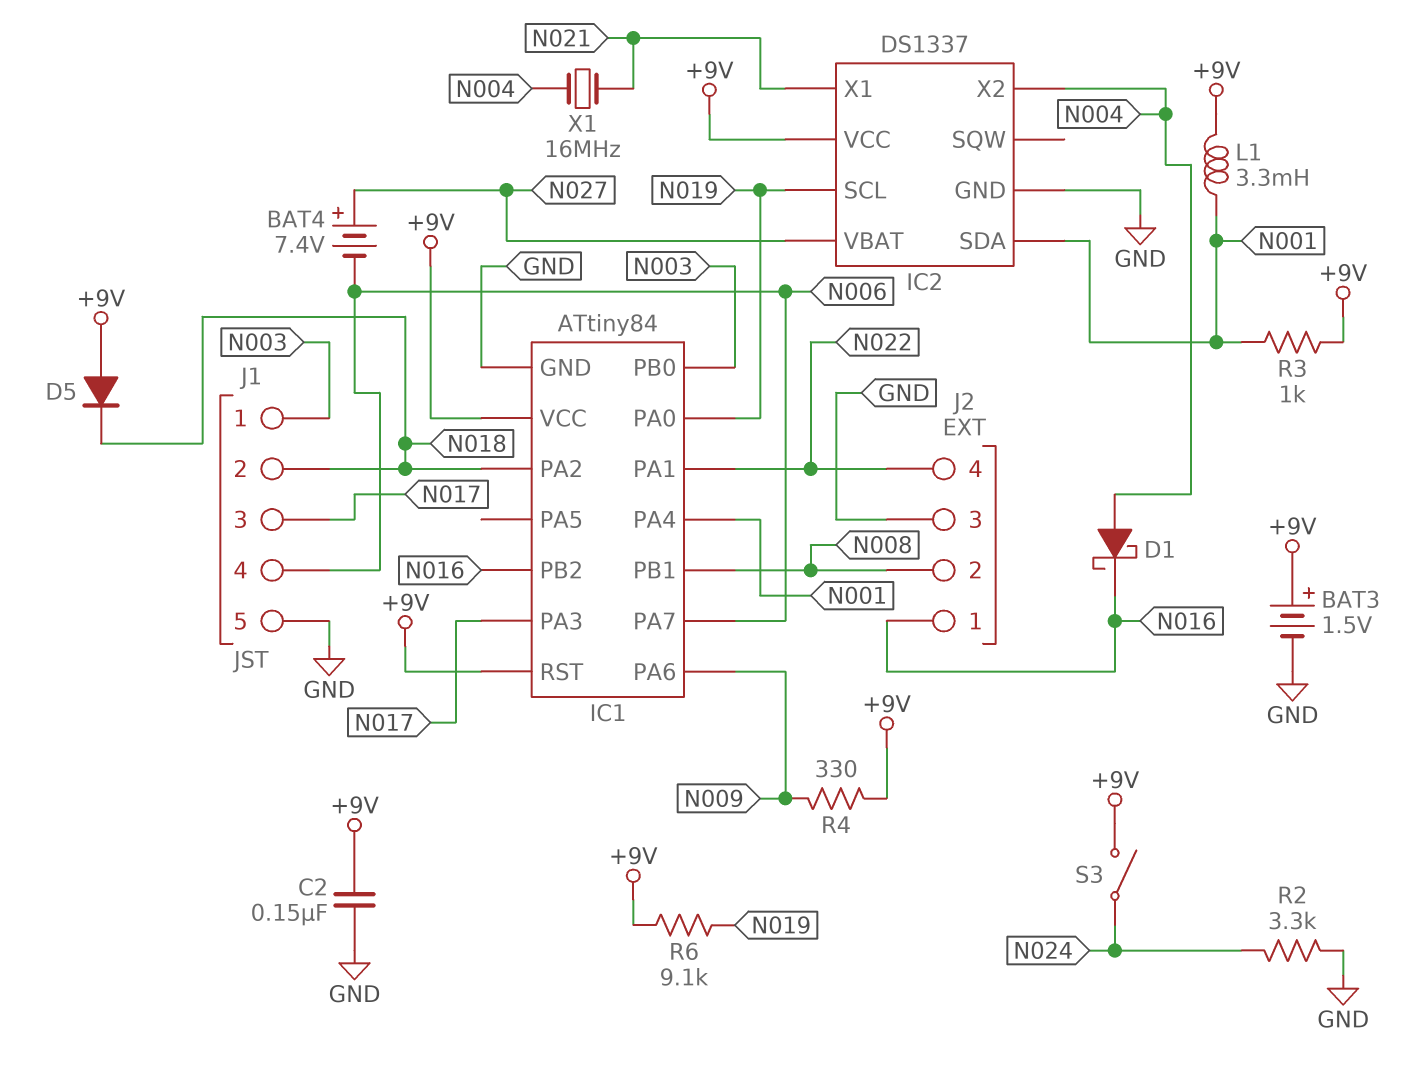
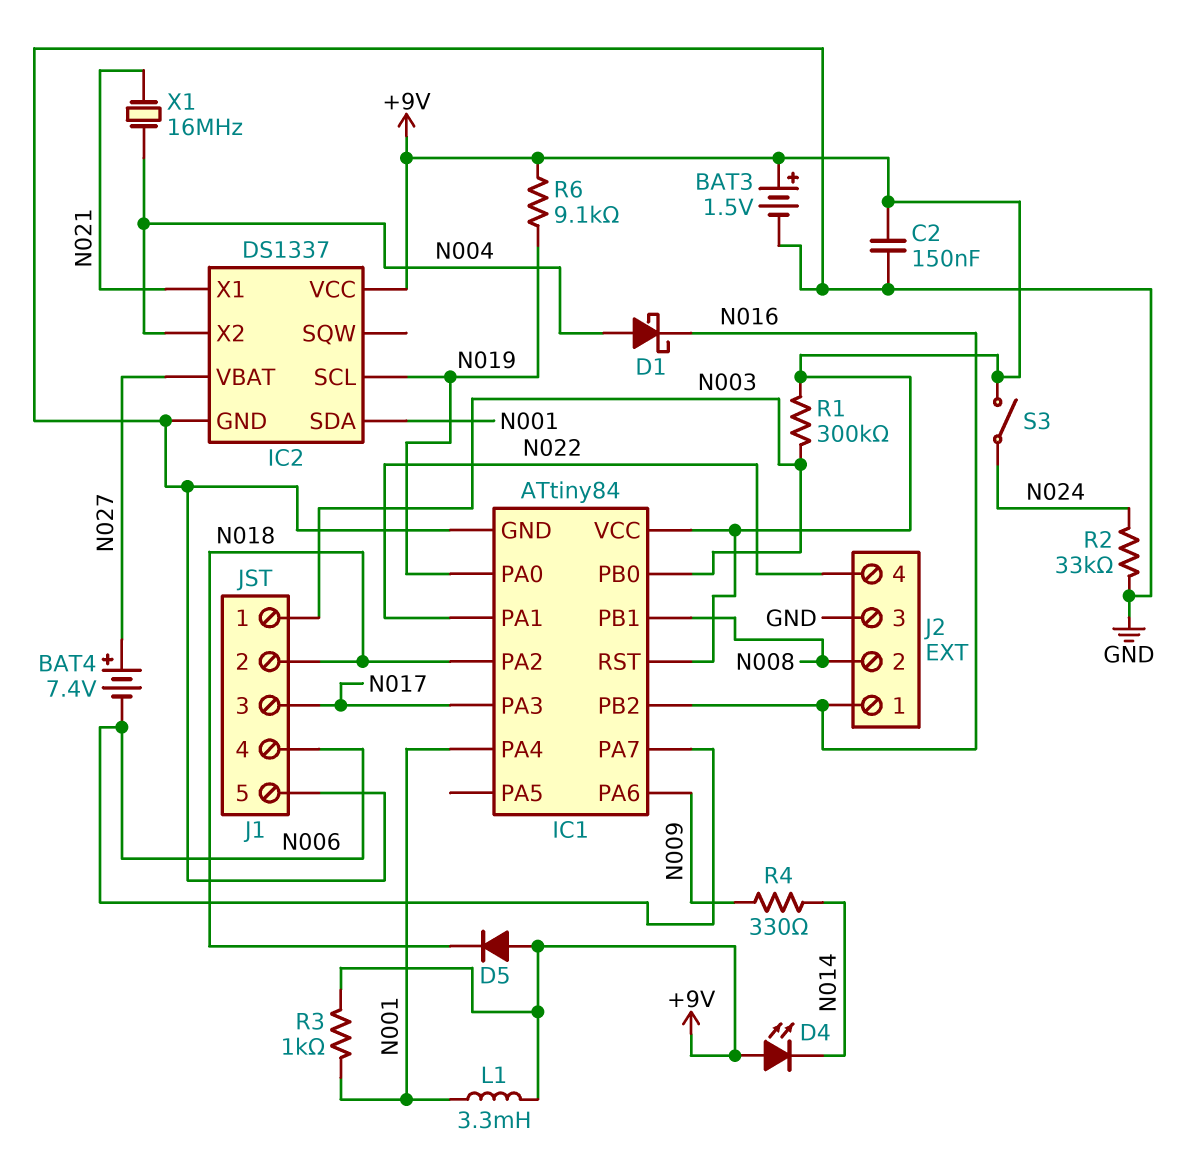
D4: none -> LED (A +9V, K N014)
R1: none -> 300k (+9V, N003)
R2: 3.3k (GND, N024) -> 33k (GND, N024)
R4: 330 (+9V, N009) -> 330 (N009, N014)

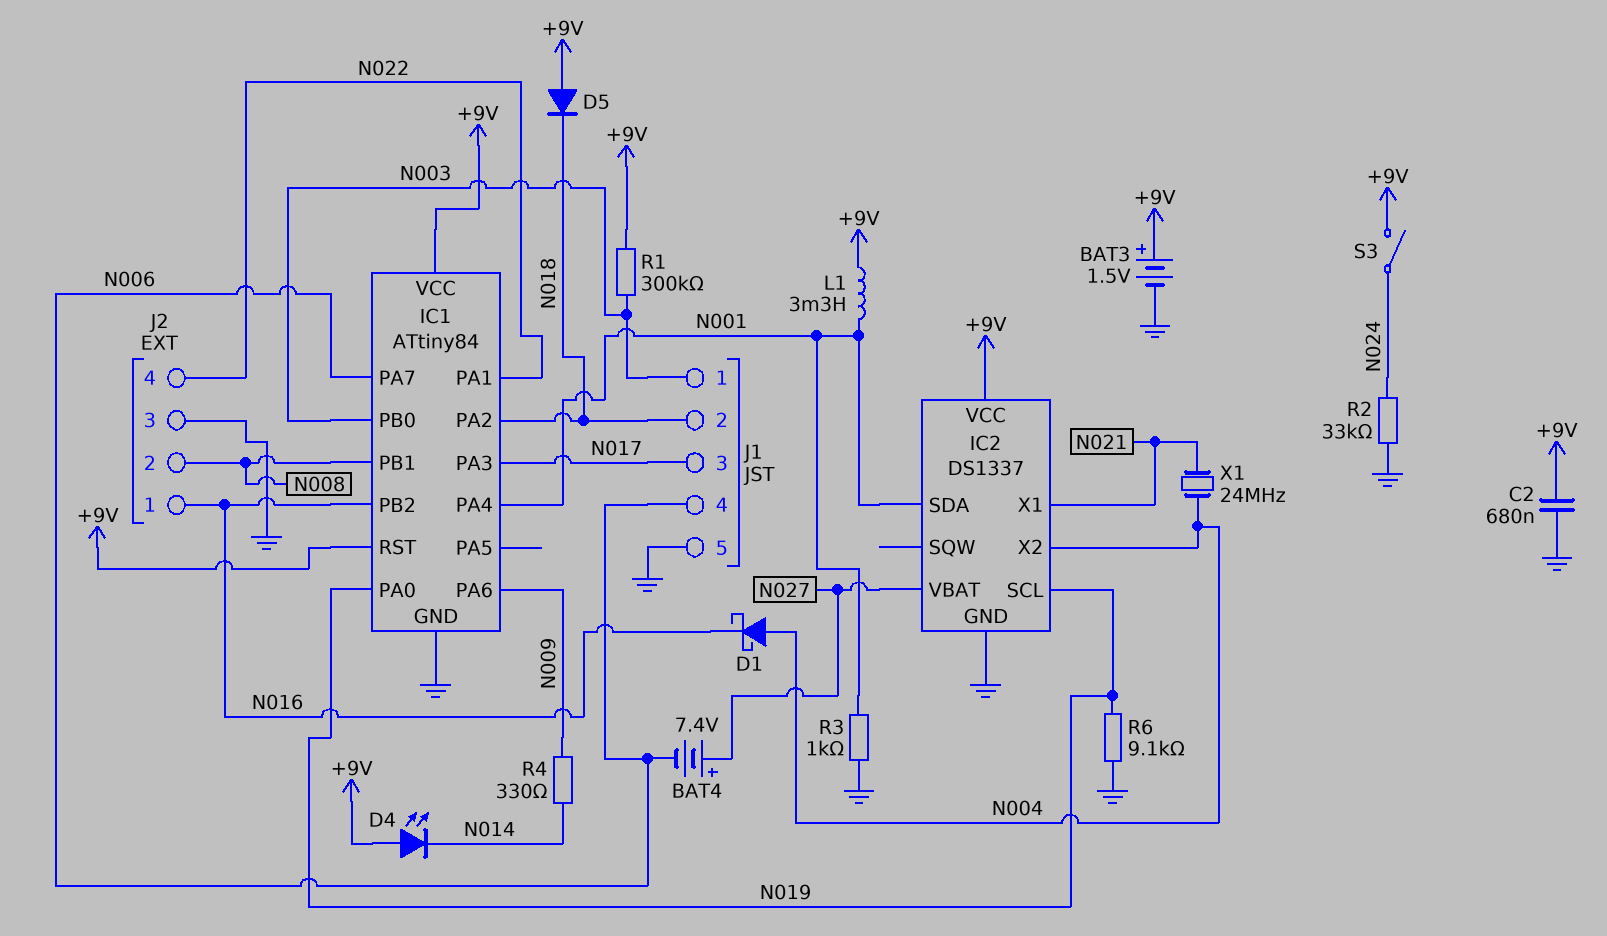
C2: 150nF (+9V, GND) -> 680nF (+9V, GND)
R3: 1k (+9V, N001) -> 1k (GND, N001)
R6: 9.1k (+9V, N019) -> 9.1k (GND, N019)
X1: 16MHz (N004, N021) -> 24MHz (N004, N021)

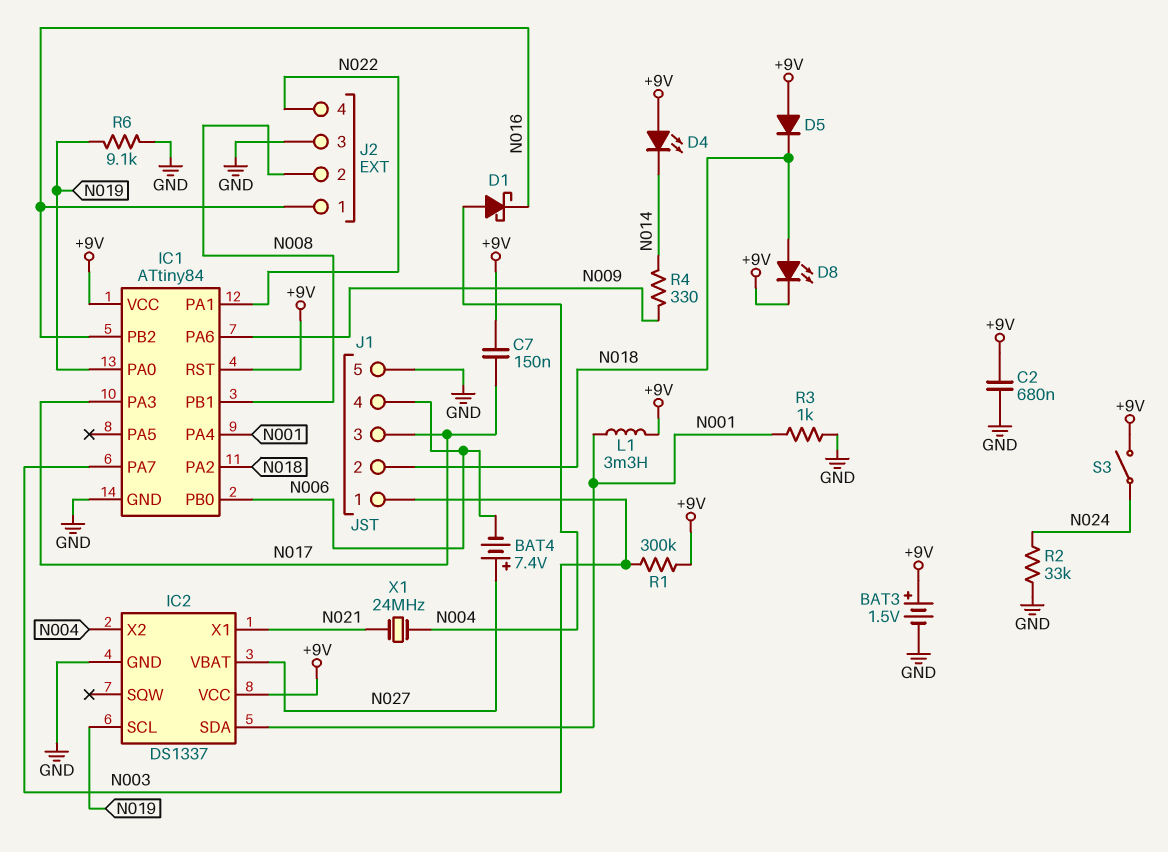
C7: none -> 150nF (+9V, N017)
D8: none -> LED (A N018, K +9V)
IC1 pin PA7: N006 -> N003
IC1 pin PB0: N003 -> N006

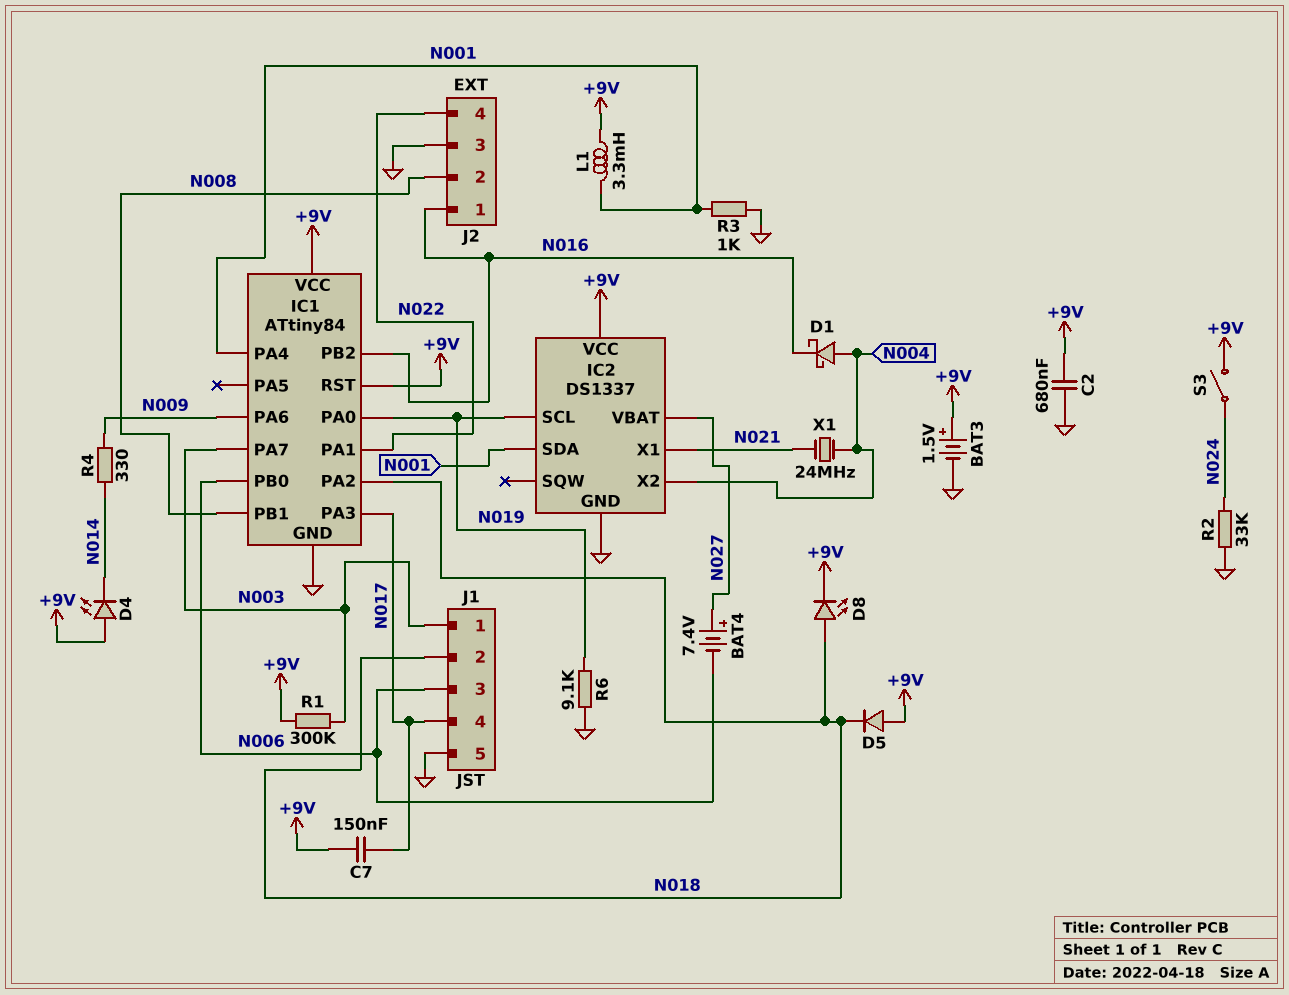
J1 pin 3: N017 -> N006
J1 pin 4: N006 -> N017

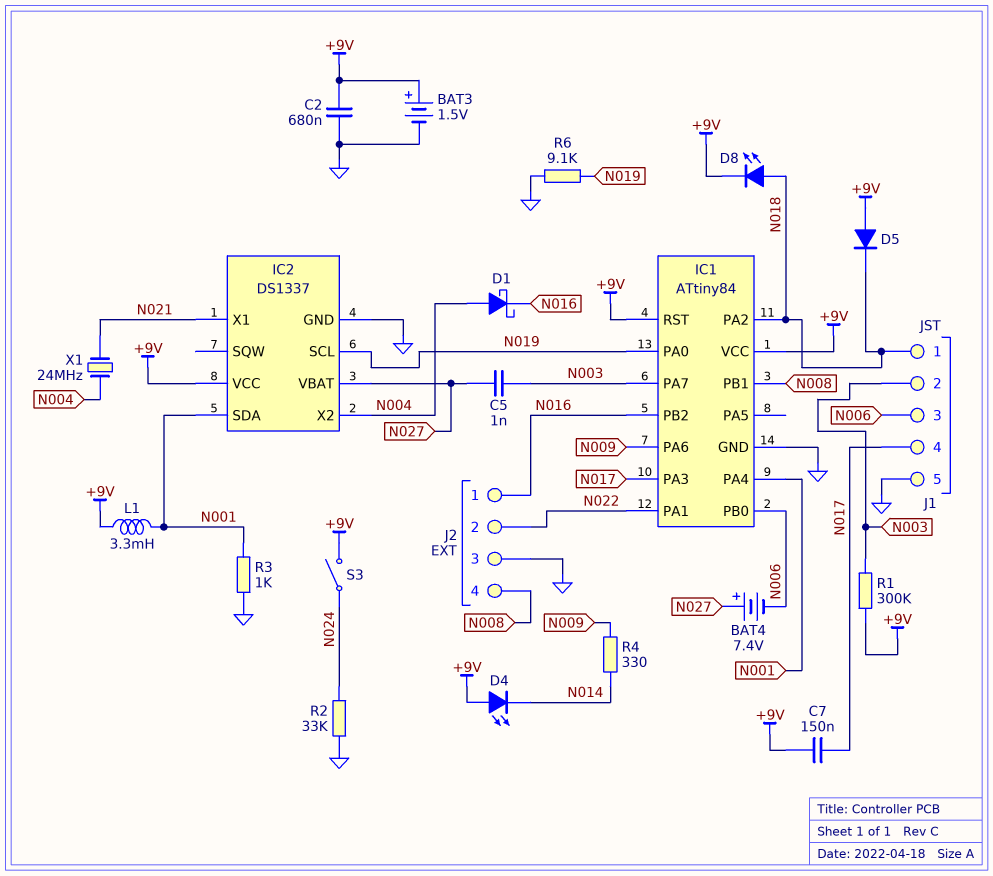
C5: none -> 1nF (N003, N027)
J1 pin 1: N003 -> N018
J1 pin 2: N018 -> N003
J2 pin 2: N008 -> N022
J2 pin 4: N022 -> N008

